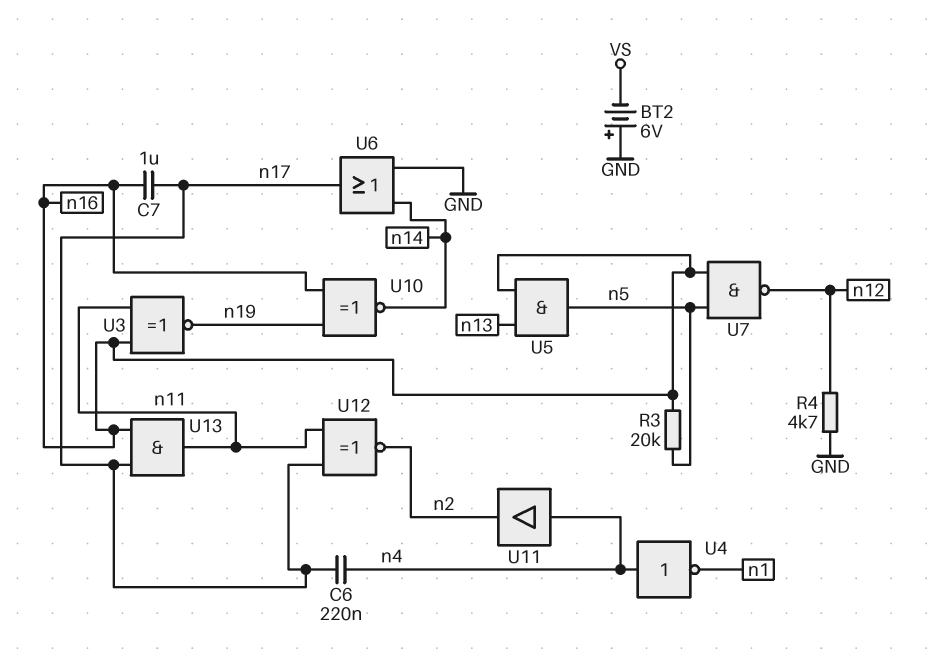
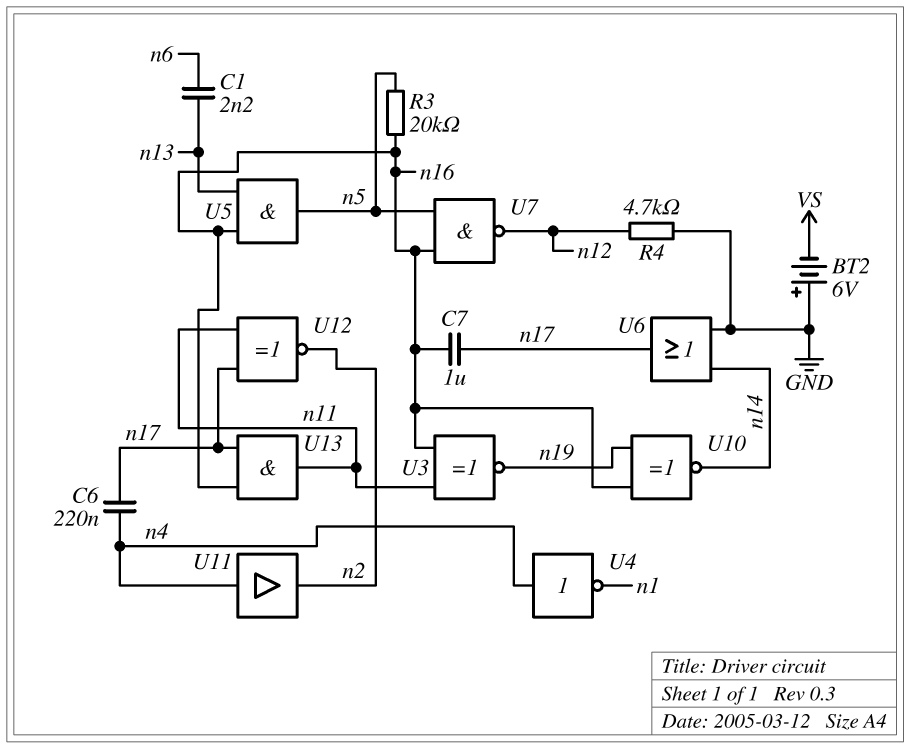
C1: none -> 2.2nF (n6, n13)

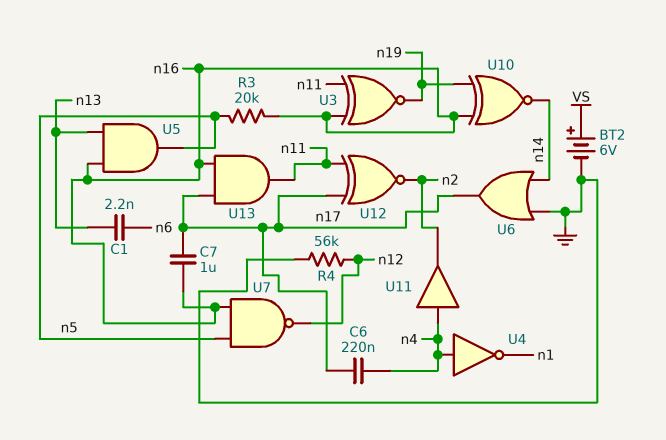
BT2: 6V (plus GND, minus VS) -> 6V (plus VS, minus GND)
R4: 4.7k (GND, n12) -> 56k (GND, n12)

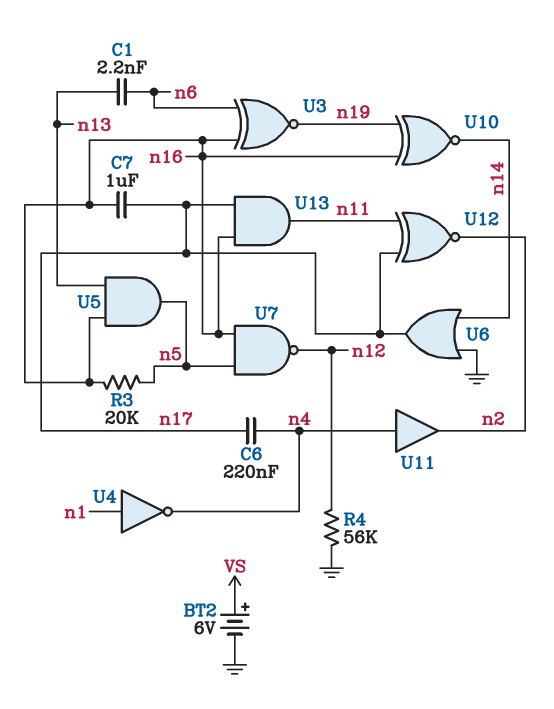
U3: XNOR (in n11, in n16, out n19) -> XNOR (in n6, in n16, out n19)
U4: NOT (in n4, out n1) -> NOT (in n1, out n4)

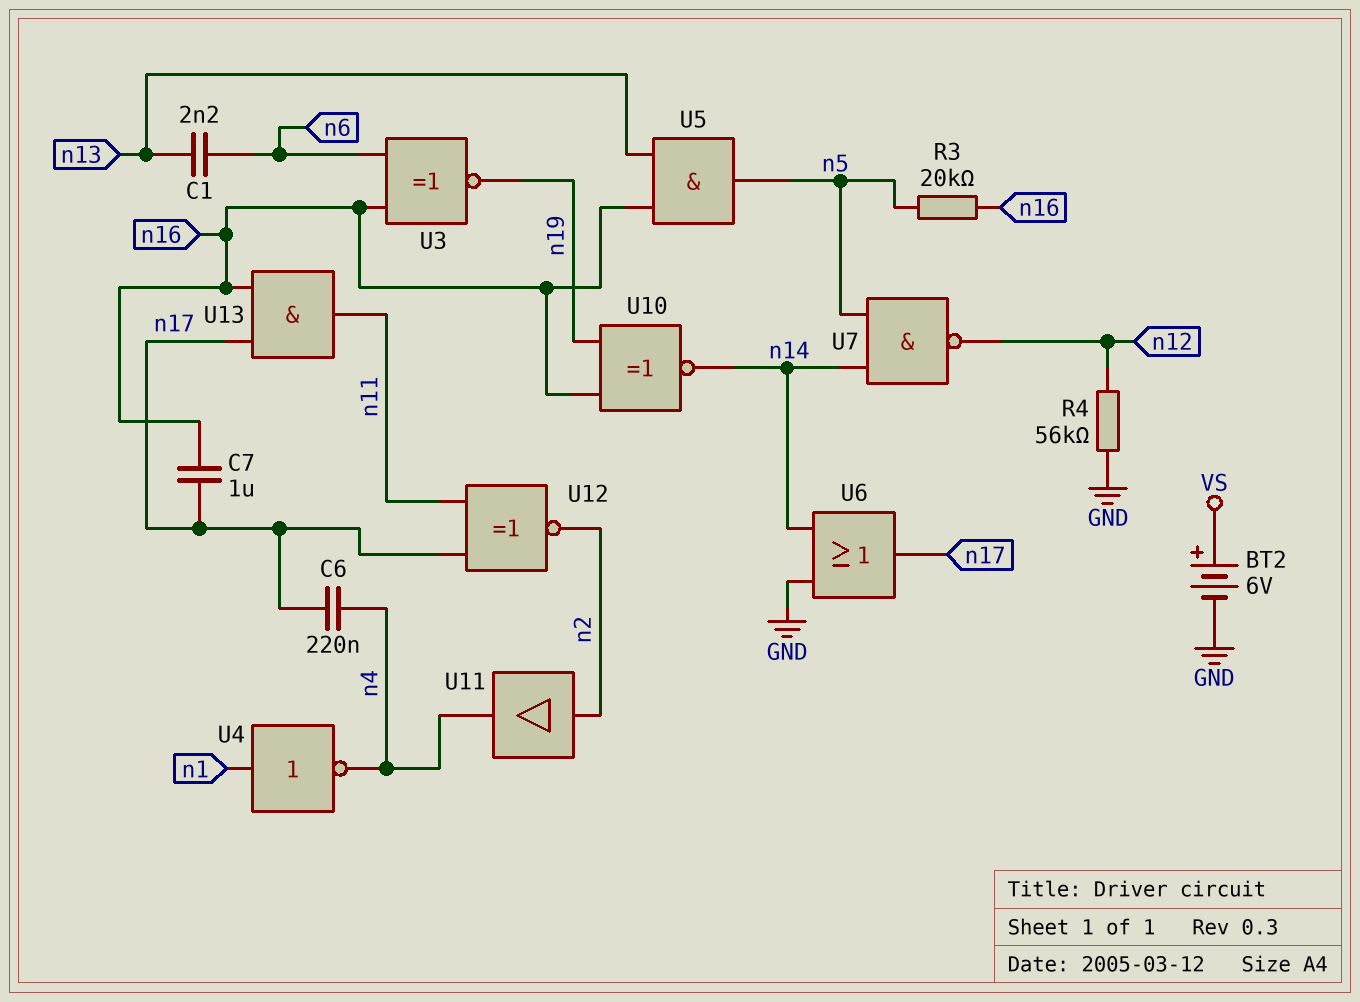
U7: NAND (in n5, in n16, out n12) -> NAND (in n5, in n14, out n12)
U11: buffer (in n4, out n2) -> buffer (in n2, out n4)

